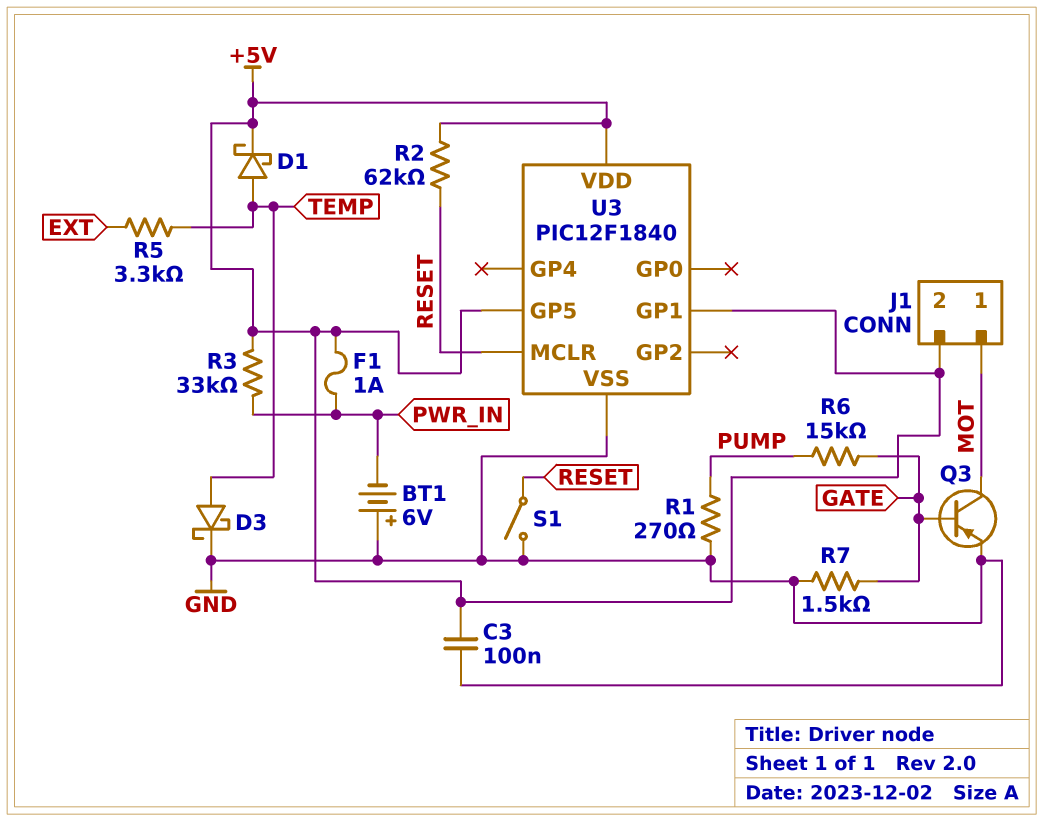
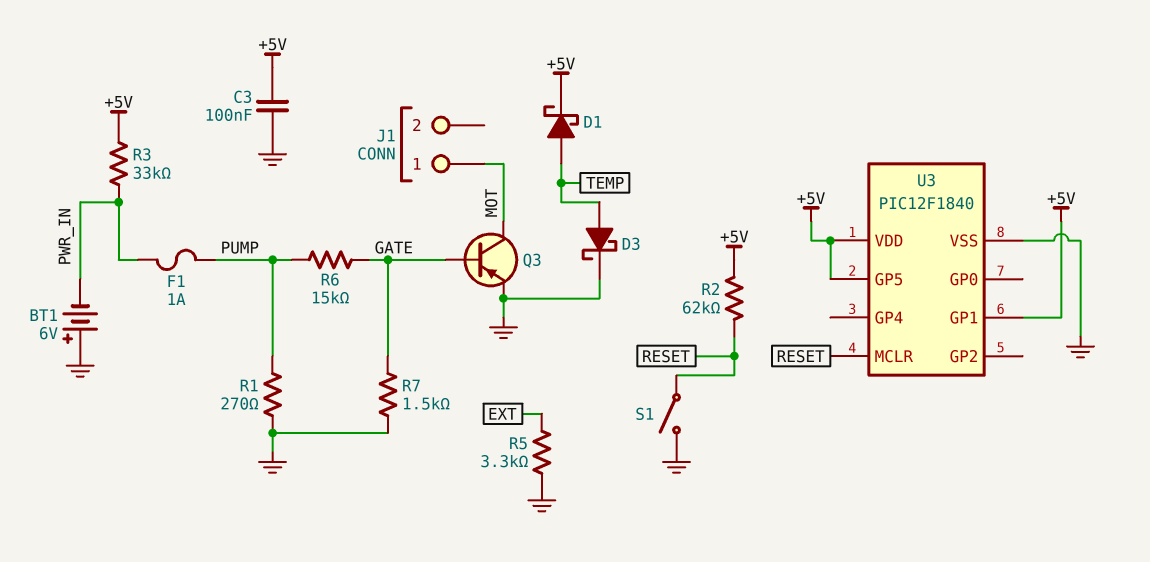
F1: 1A (+5V, PWR_IN) -> 1A (PUMP, PWR_IN)
J1 pin 2: +5V -> none
R5: 3.3k (EXT, TEMP) -> 3.3k (EXT, GND)

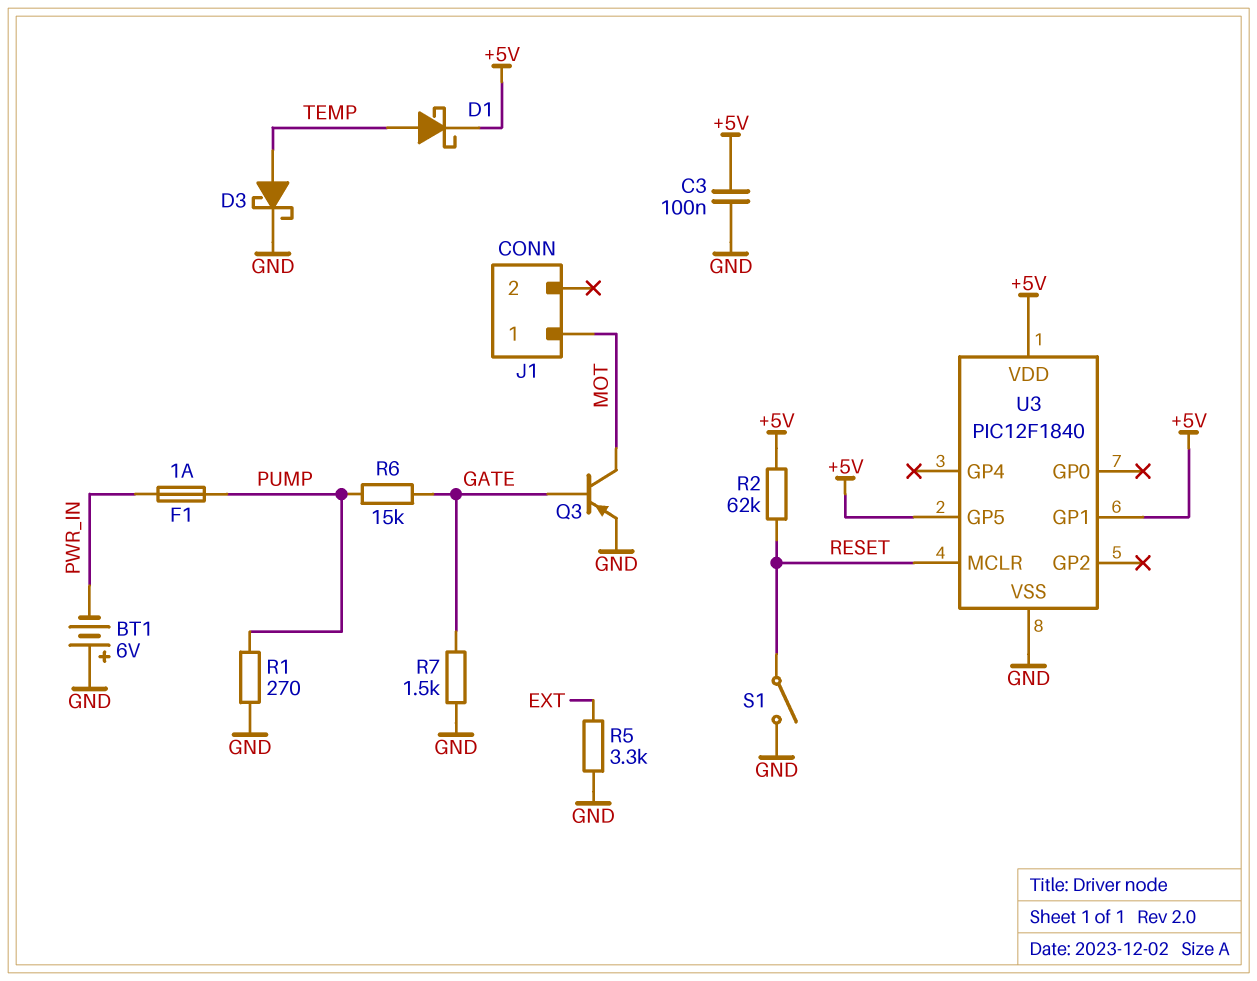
R3: 33k (+5V, PWR_IN) -> none

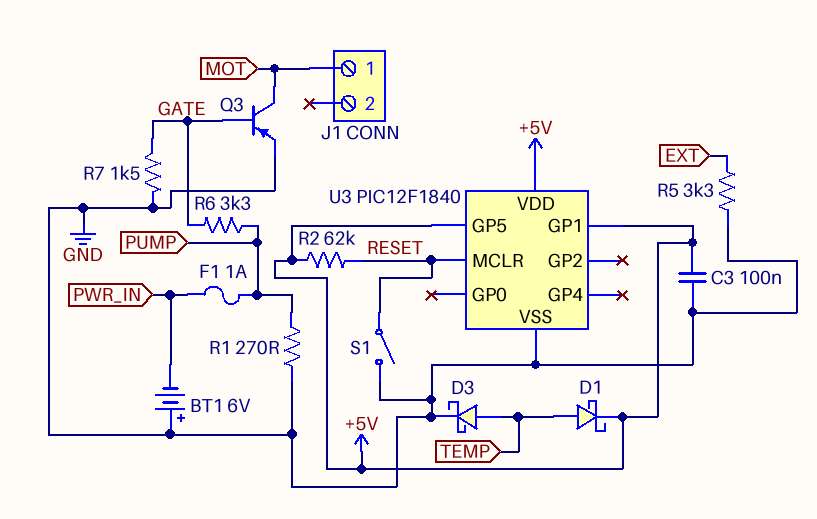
R6: 15k (GATE, PUMP) -> 3.3k (GATE, PUMP)

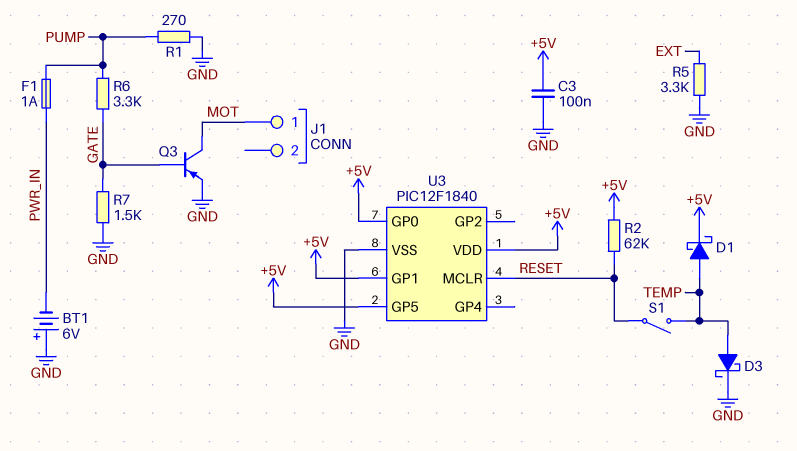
S1: switch (GND, RESET) -> switch (RESET, TEMP)
U3 pin GP0: none -> +5V

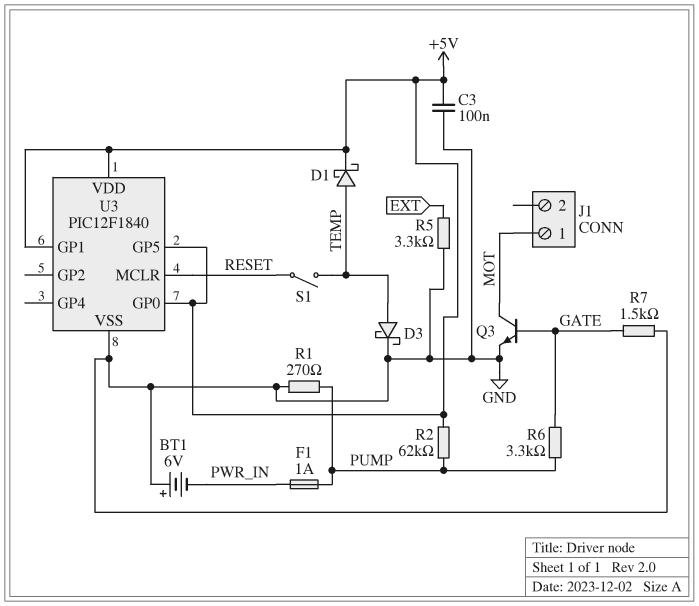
Q3: PNP (B GATE, C MOT, E GND) -> NPN (B GATE, C MOT, E GND)
R2: 62k (+5V, RESET) -> 62k (+5V, PUMP)

